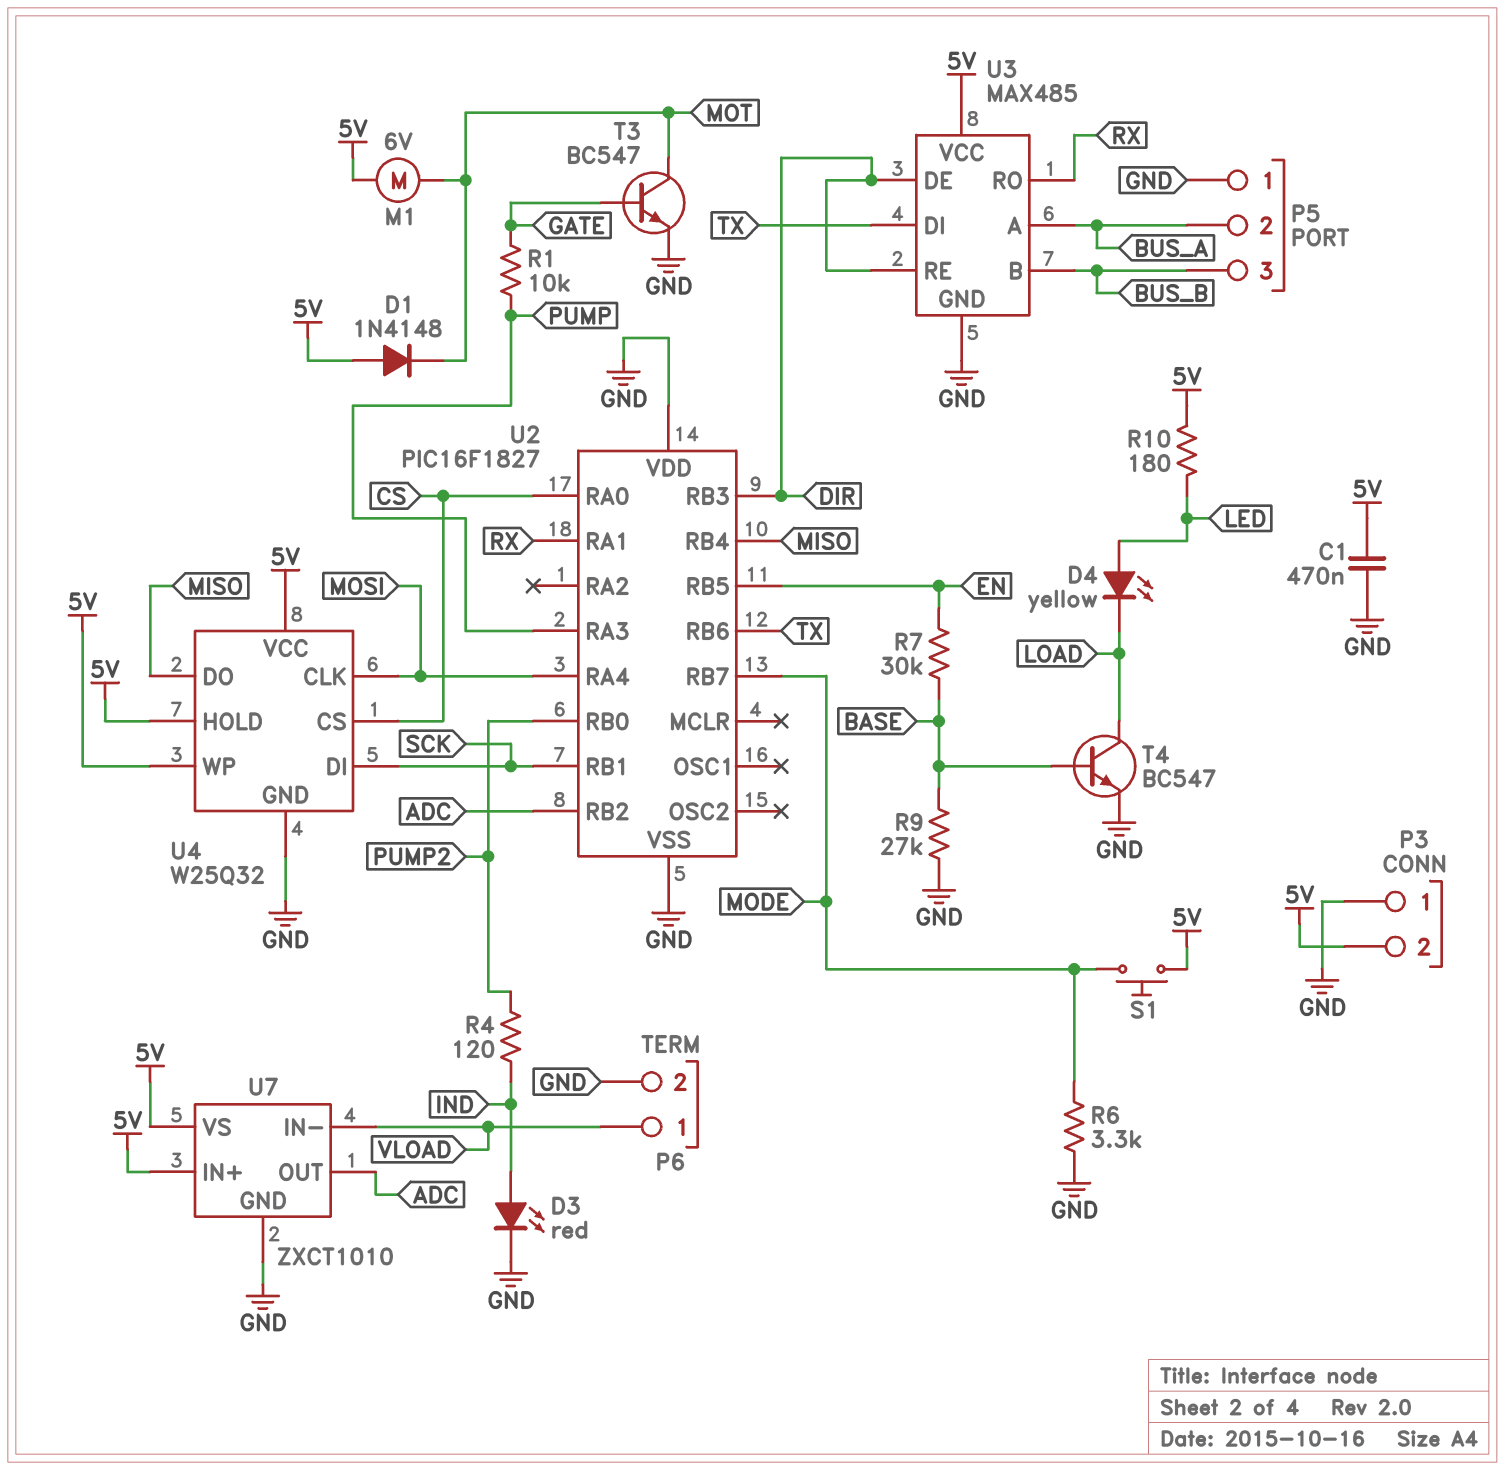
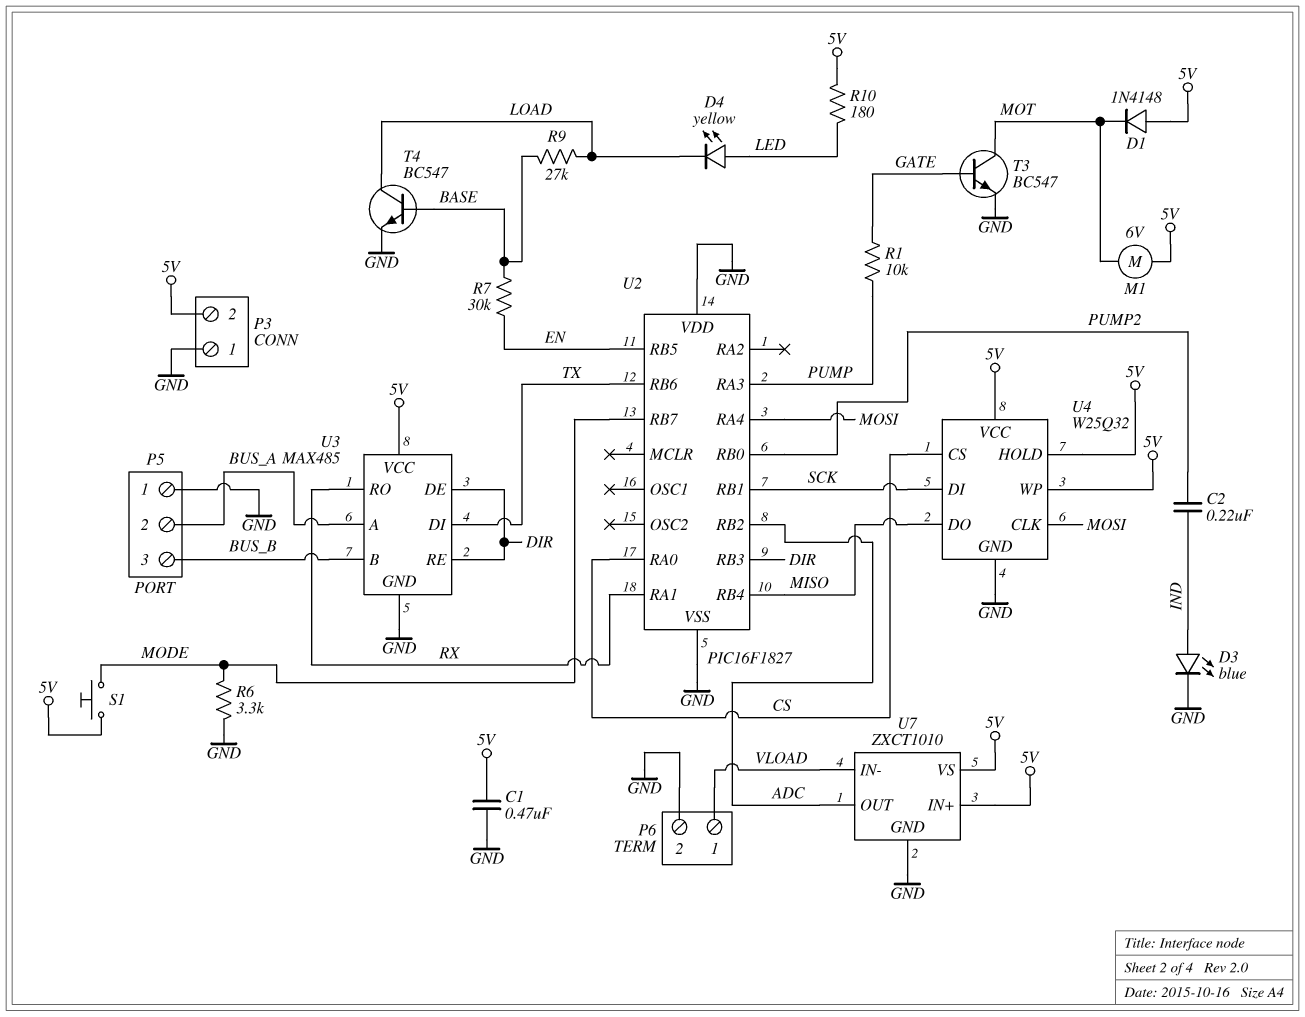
C2: none -> 220nF (IND, PUMP2)
D3: LED red (A IND, K GND) -> LED blue (A IND, K GND)
R4: 120 (IND, PUMP2) -> none
R9: 27k (BASE, GND) -> 27k (BASE, LOAD)

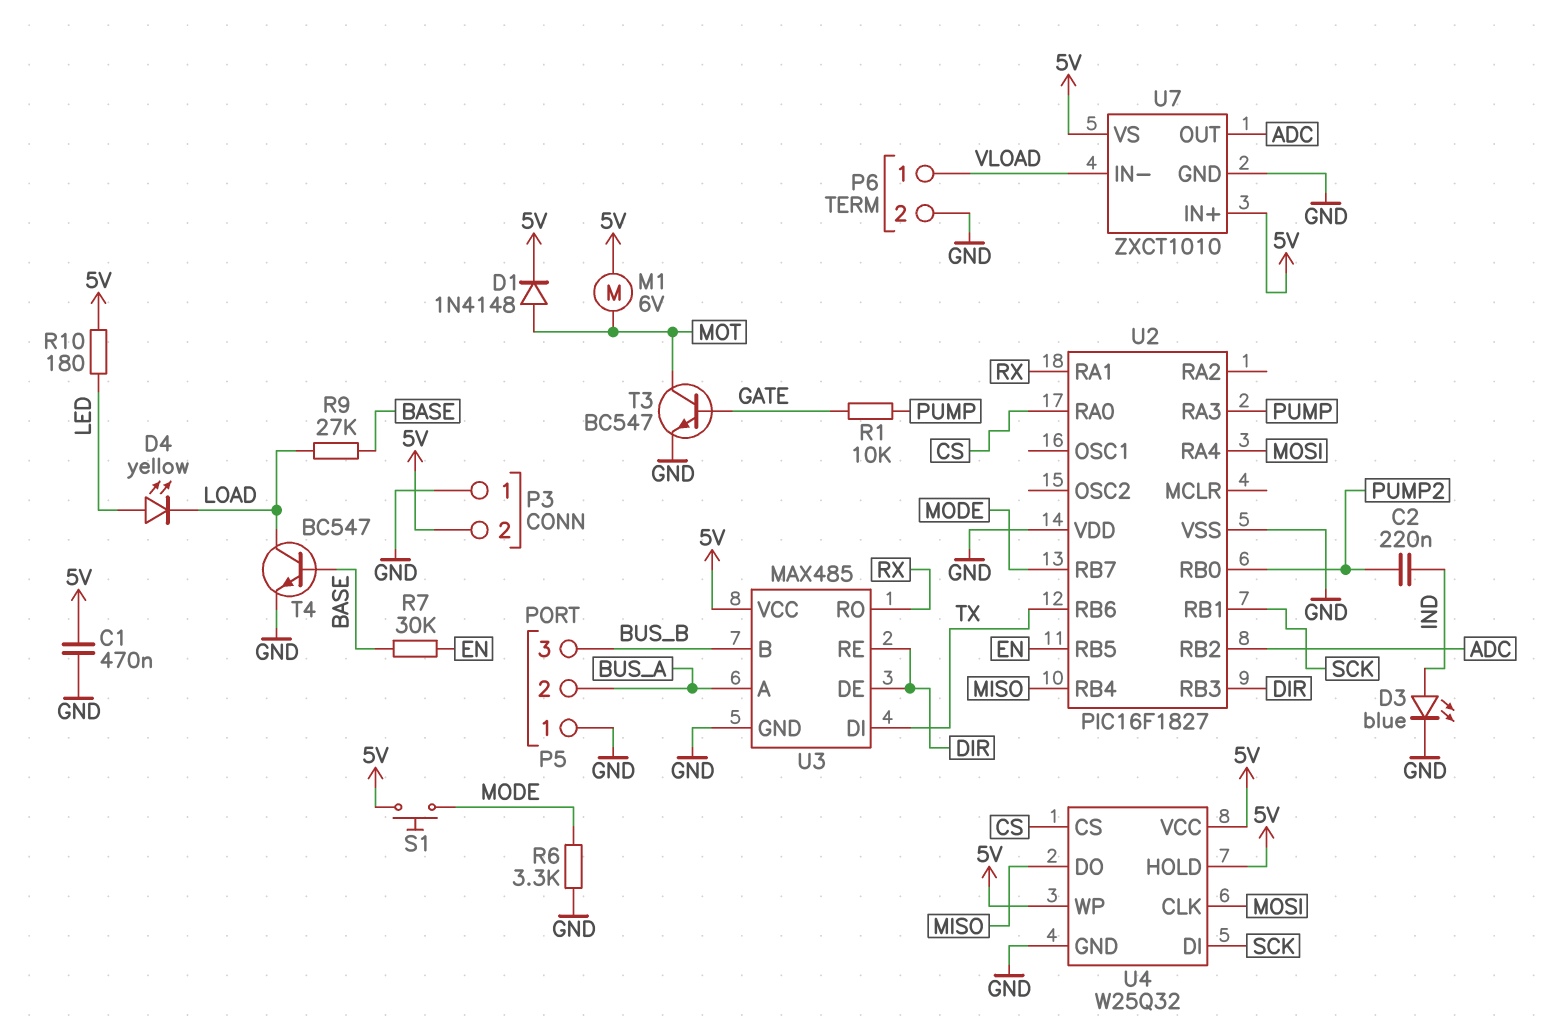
D1: diode 1N4148 (A 5V, K MOT) -> diode 1N4148 (A MOT, K 5V)

